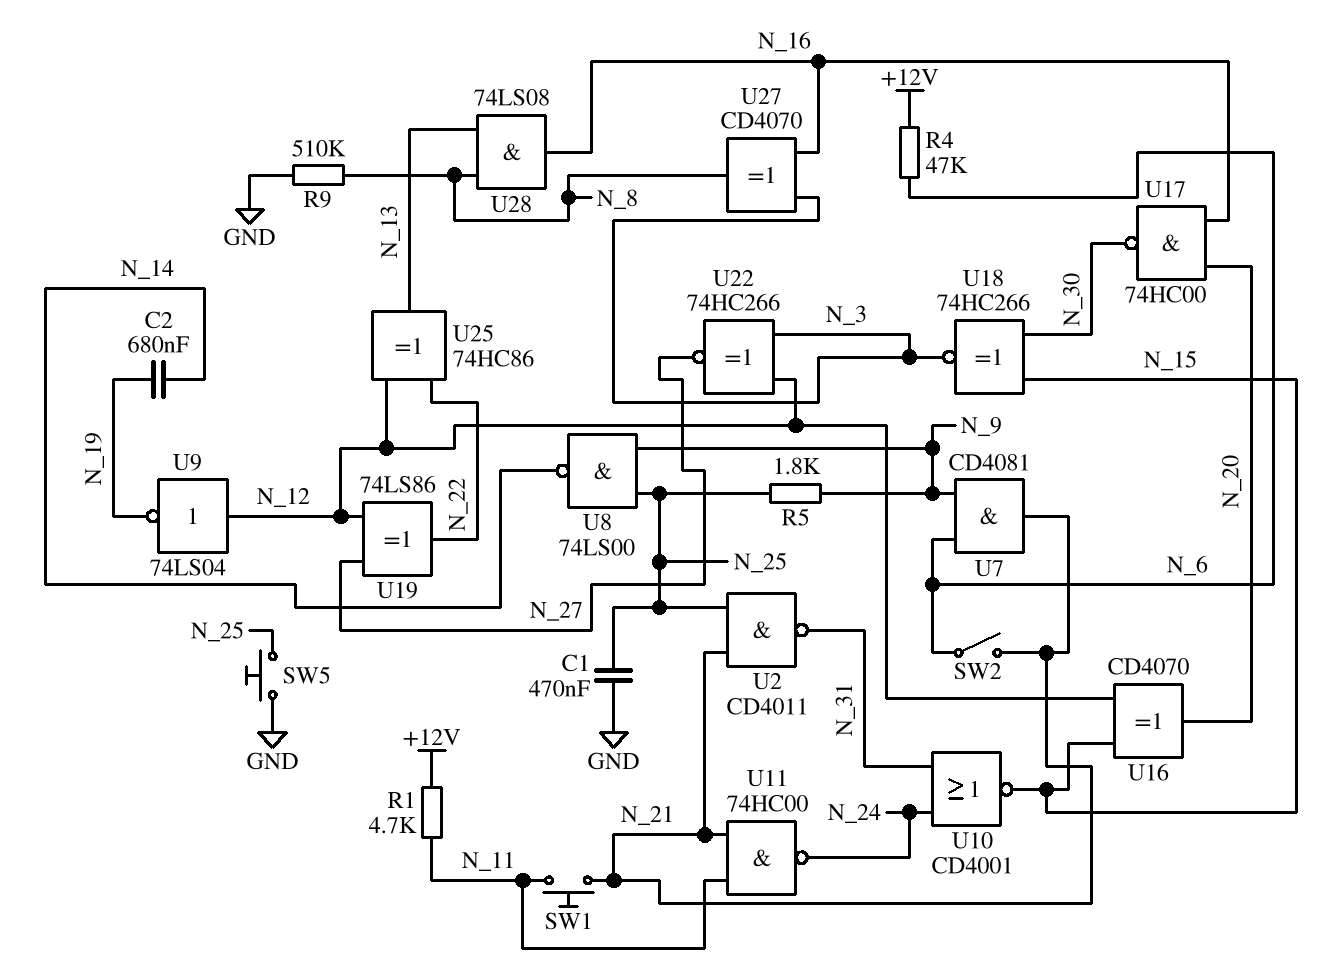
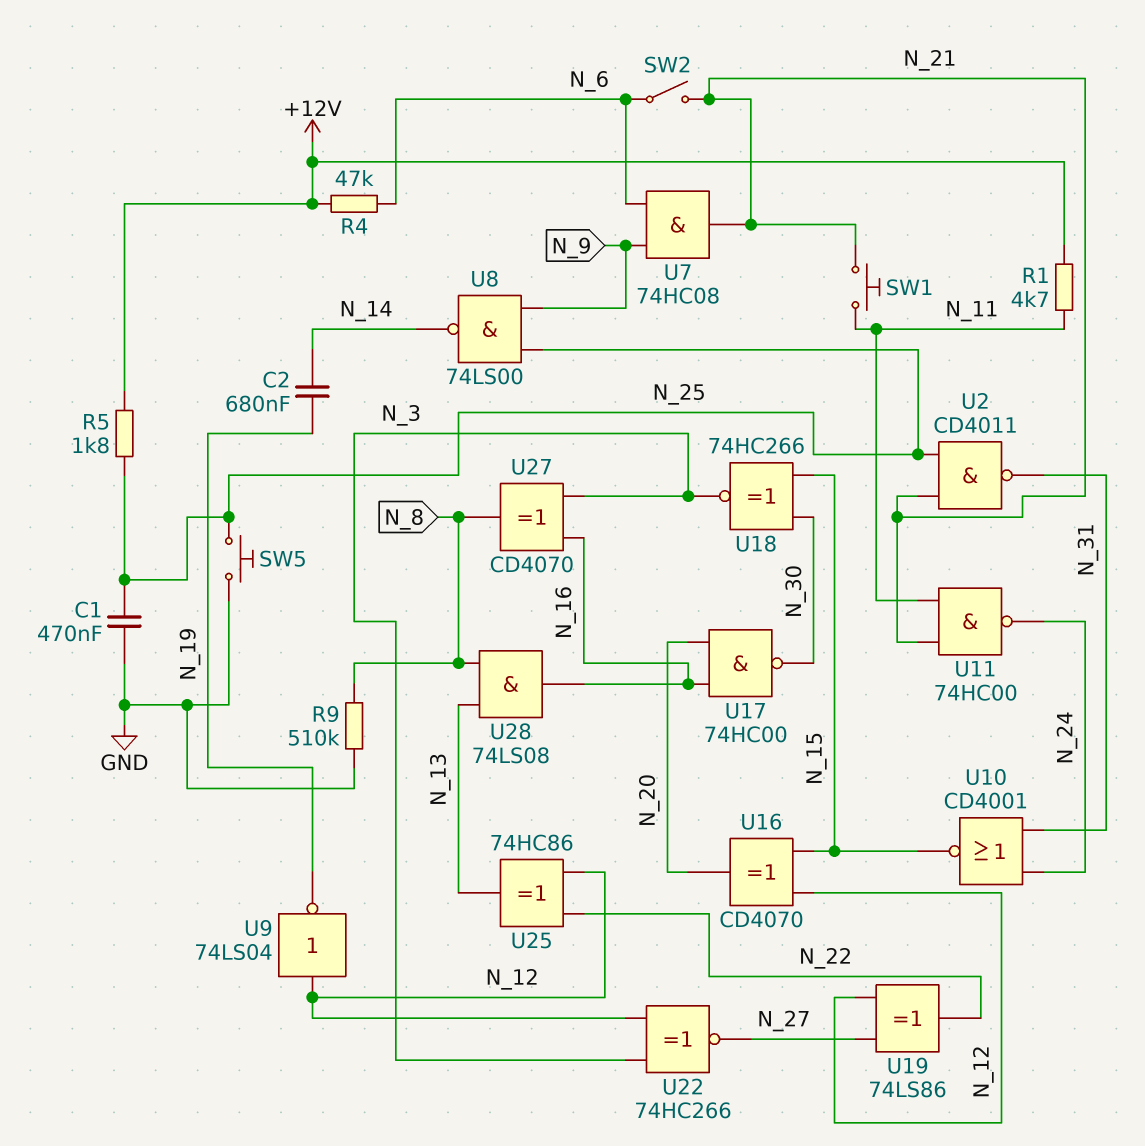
R5: 1.8k (N_9, N_25) -> 1.8k (+12V, N_25)
U7: AND CD4081 (in N_6, in N_9, out N_21) -> AND 74HC08 (in N_6, in N_9, out N_21)

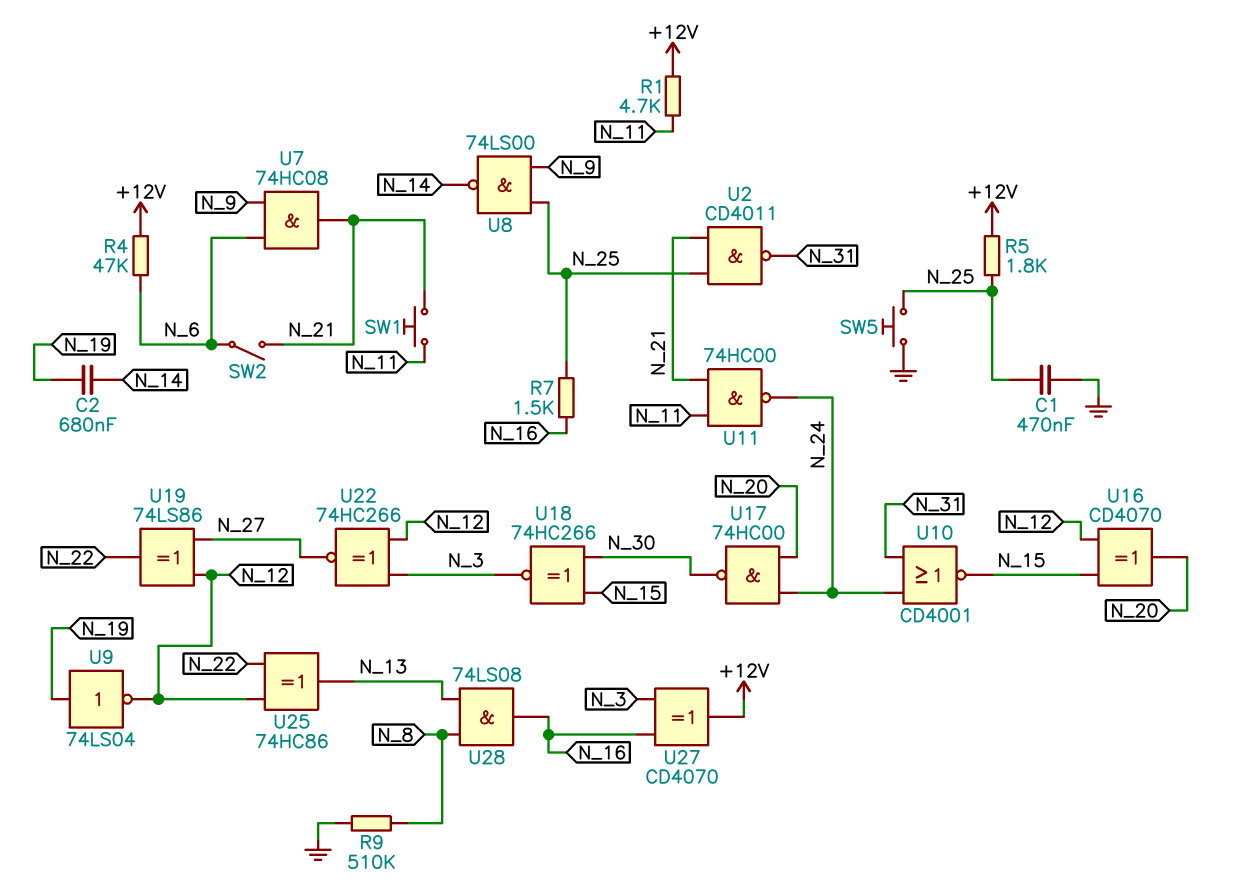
R7: none -> 1.5k (N_16, N_25)
U9: NOT 74LS04 (in N_12, out N_19) -> NOT 74LS04 (in N_19, out N_12)
U17: NAND 74HC00 (in N_16, in N_20, out N_30) -> NAND 74HC00 (in N_20, in N_24, out N_30)
U27: XOR CD4070 (in N_3, in N_16, out N_8) -> XOR CD4070 (in N_3, in N_16, out +12V)

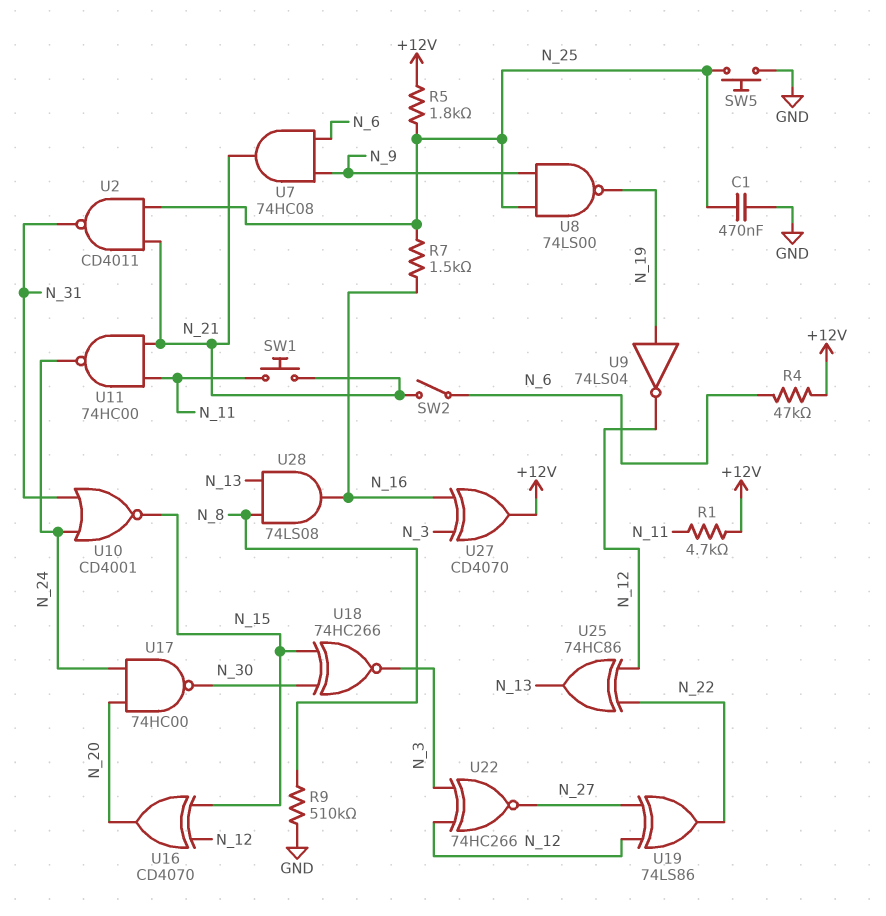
C2: 680nF (N_14, N_19) -> none
U8: NAND 74LS00 (in N_9, in N_25, out N_14) -> NAND 74LS00 (in N_9, in N_25, out N_19)

